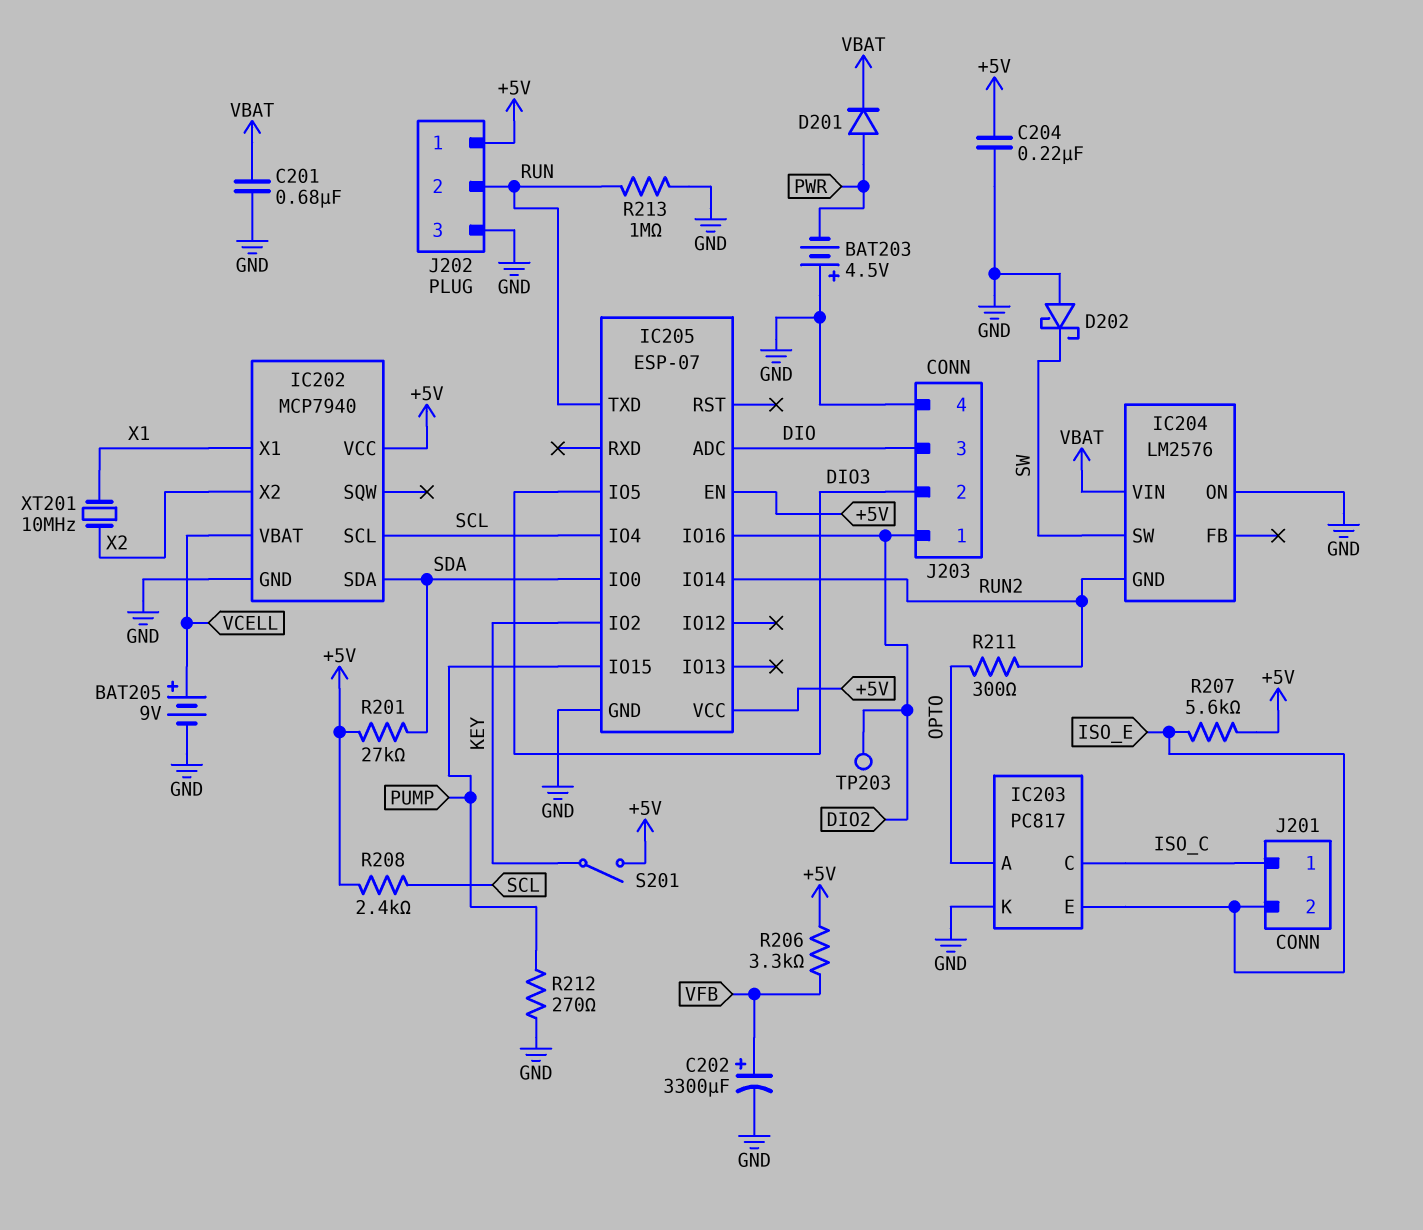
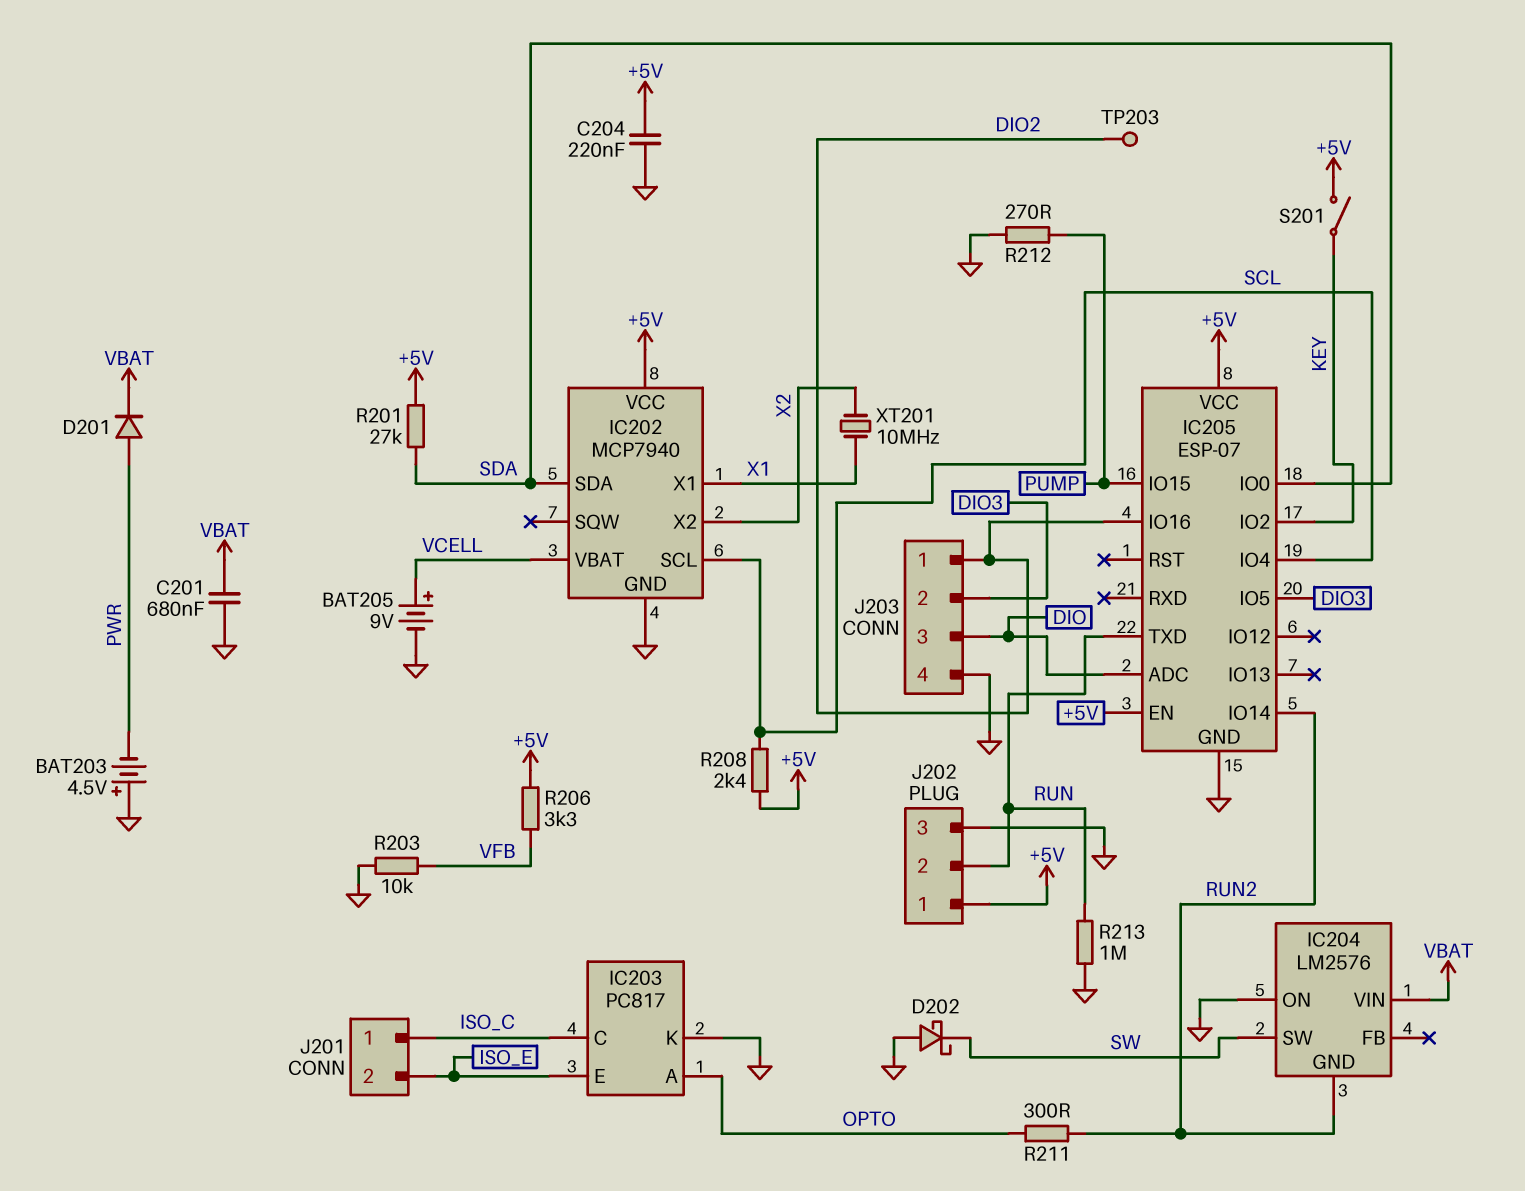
C202: 3300uF (plus VFB, minus GND) -> none
R203: none -> 10k (GND, VFB)
R207: 5.6k (+5V, ISO_E) -> none

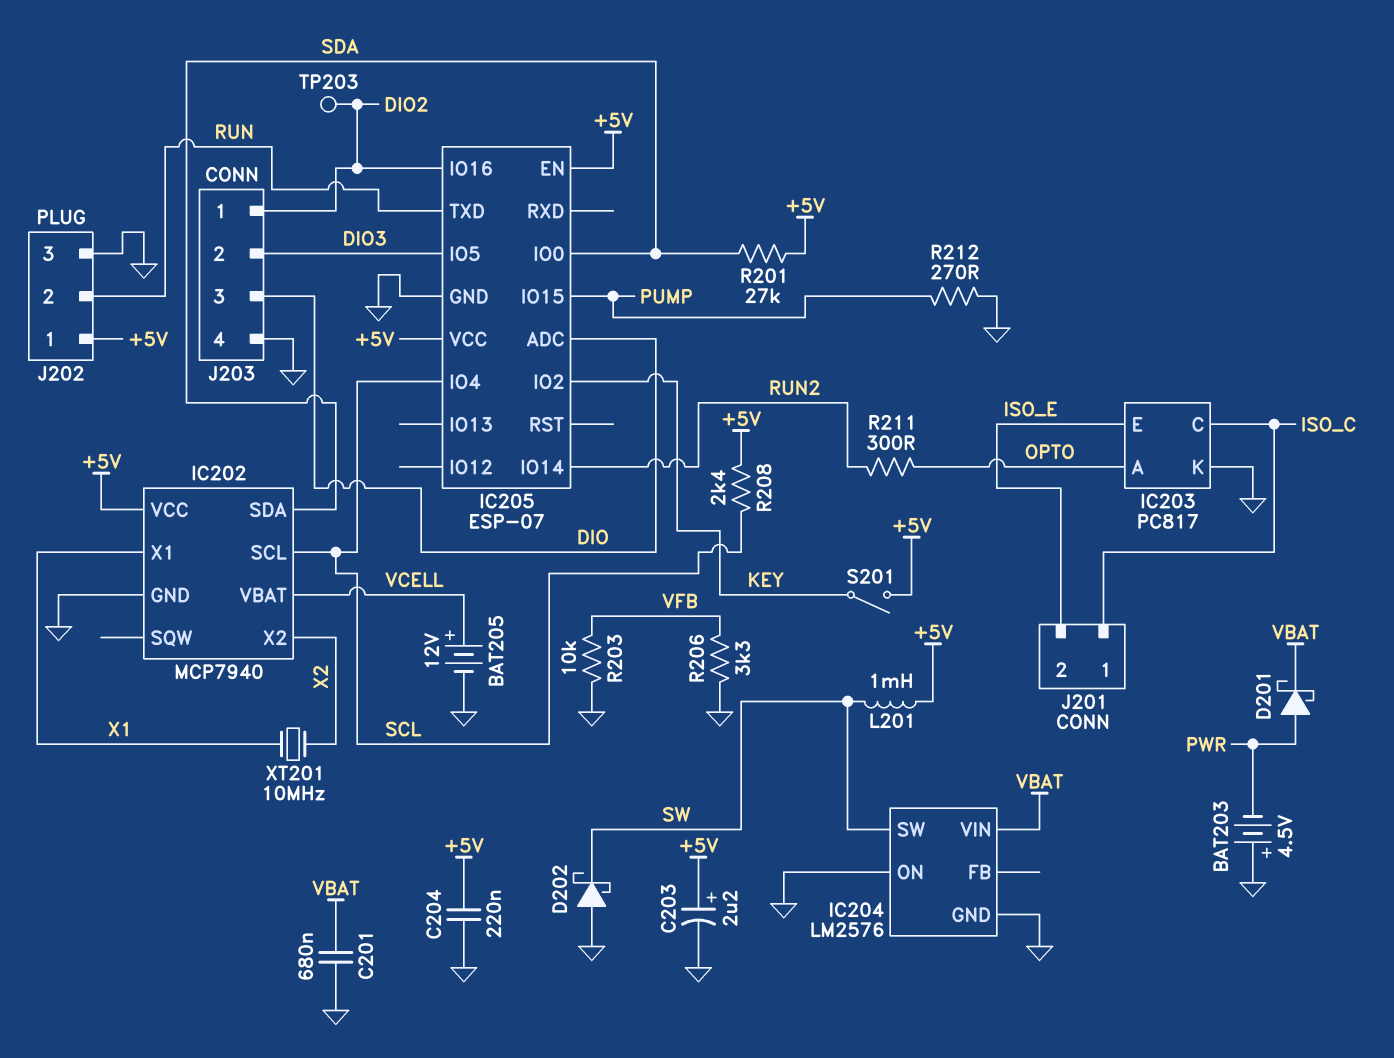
BAT205: 9V (plus VCELL, minus GND) -> 12V (plus VCELL, minus GND)
C203: none -> 2.2uF (plus +5V, minus GND)
D201: diode (A PWR, K VBAT) -> schottky (A PWR, K VBAT)
IC204 pin GND: RUN2 -> GND
L201: none -> 1mH (+5V, SW)
R206: 3.3k (+5V, VFB) -> 3.3k (GND, VFB)
R213: 1M (GND, RUN) -> none

